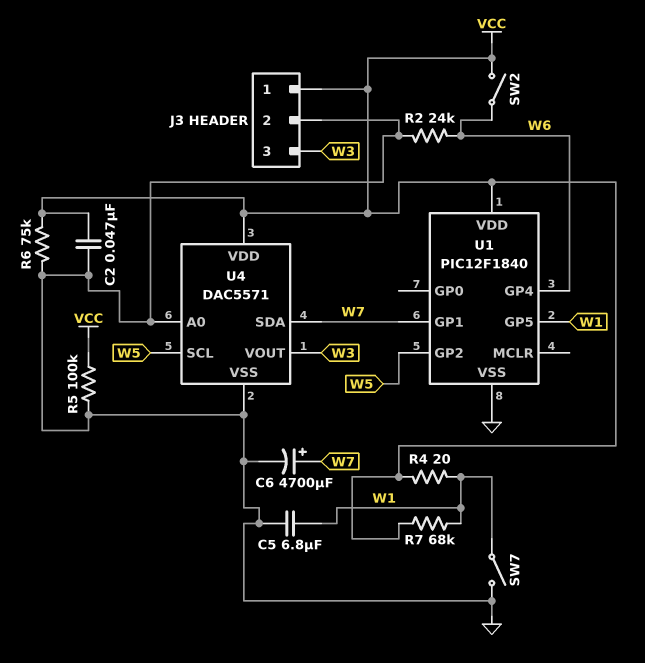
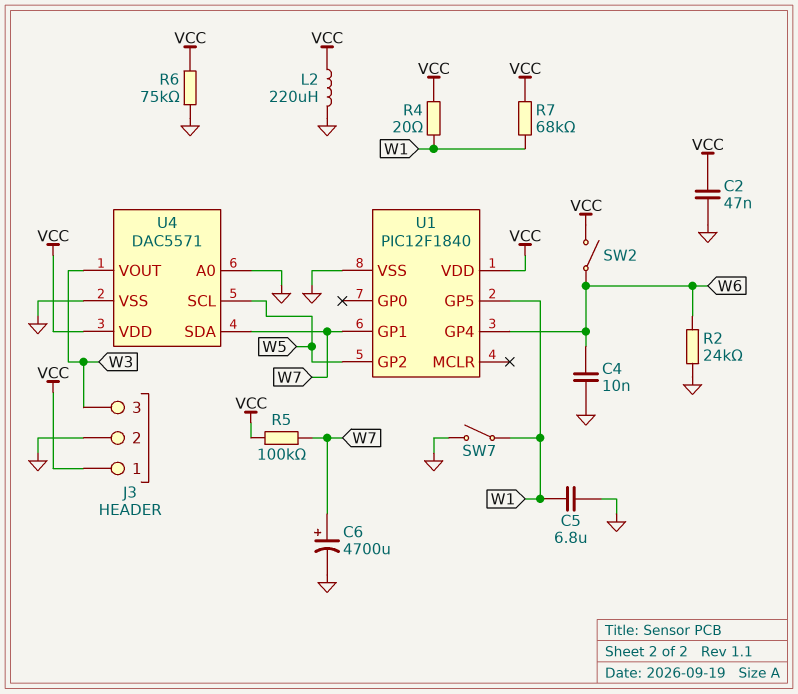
C4: none -> 10nF (GND, W6)
L2: none -> 220uH (GND, VCC)
R5: 100k (GND, VCC) -> 100k (VCC, W7)

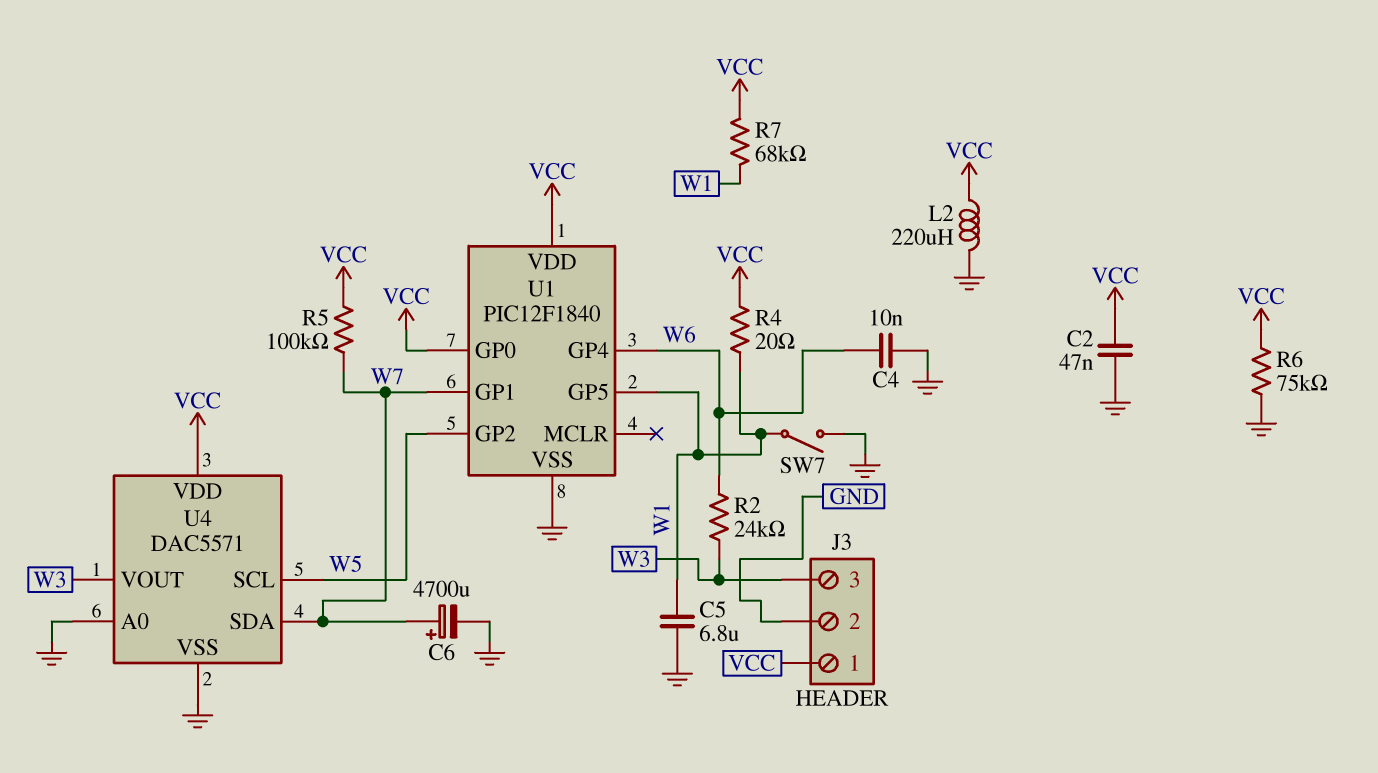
R2: 24k (GND, W6) -> 24k (W3, W6)
SW2: switch (VCC, W6) -> none
U1 pin GP0: none -> VCC

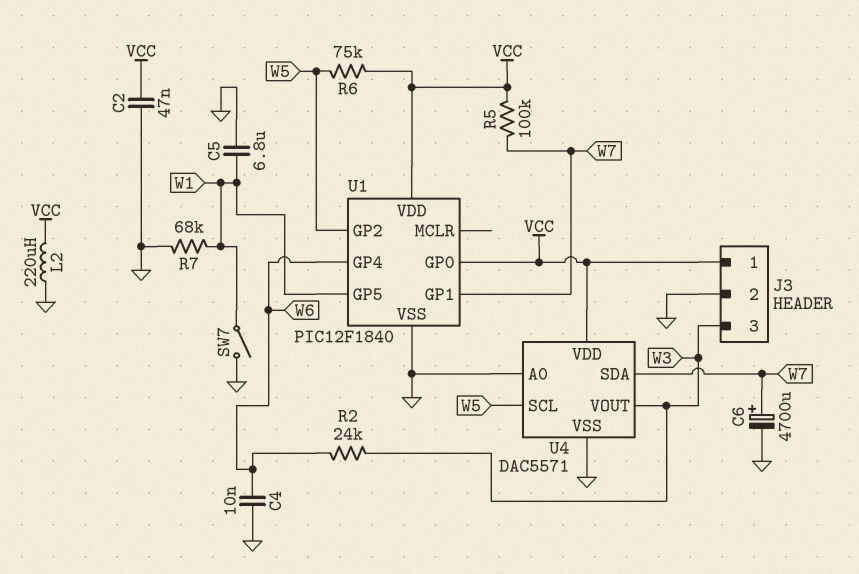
R4: 20 (VCC, W1) -> none
R6: 75k (GND, VCC) -> 75k (VCC, W5)
R7: 68k (VCC, W1) -> 68k (GND, W1)

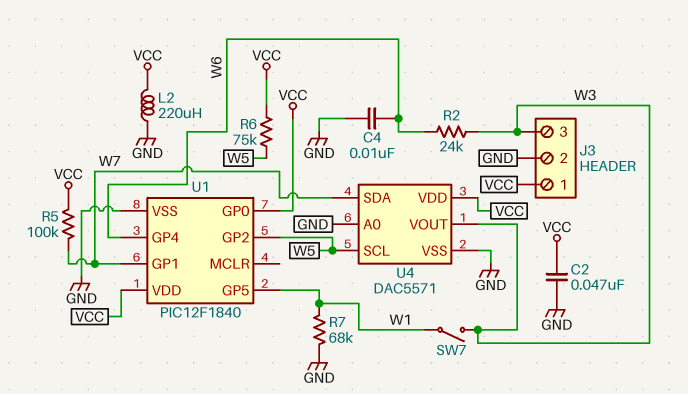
C5: 6.8uF (GND, W1) -> none
C6: 4700uF (plus W7, minus GND) -> none
SW7: switch (GND, W1) -> switch (W1, W3)

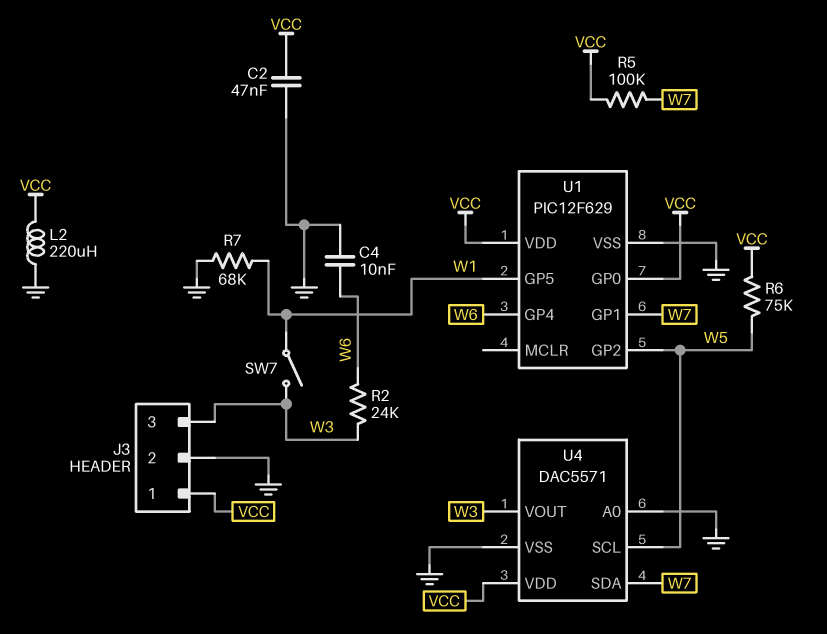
U1: PIC12F1840 -> PIC12F629

